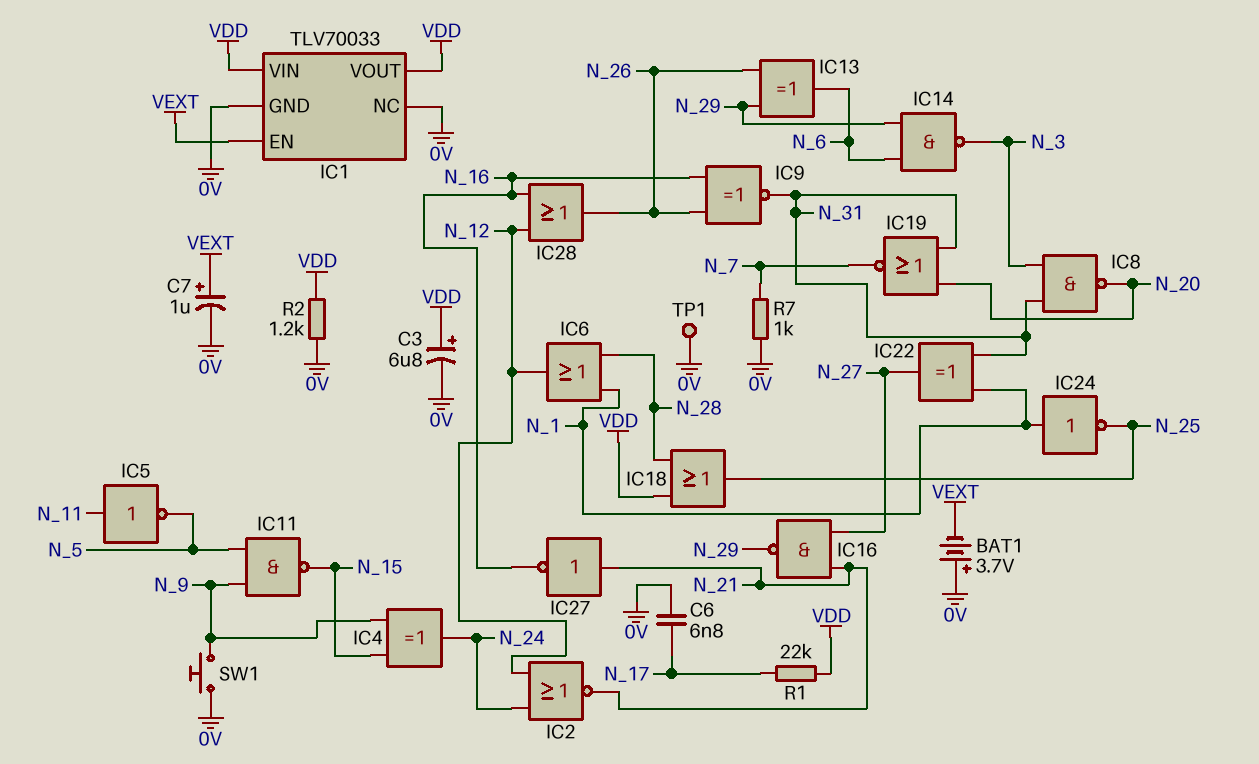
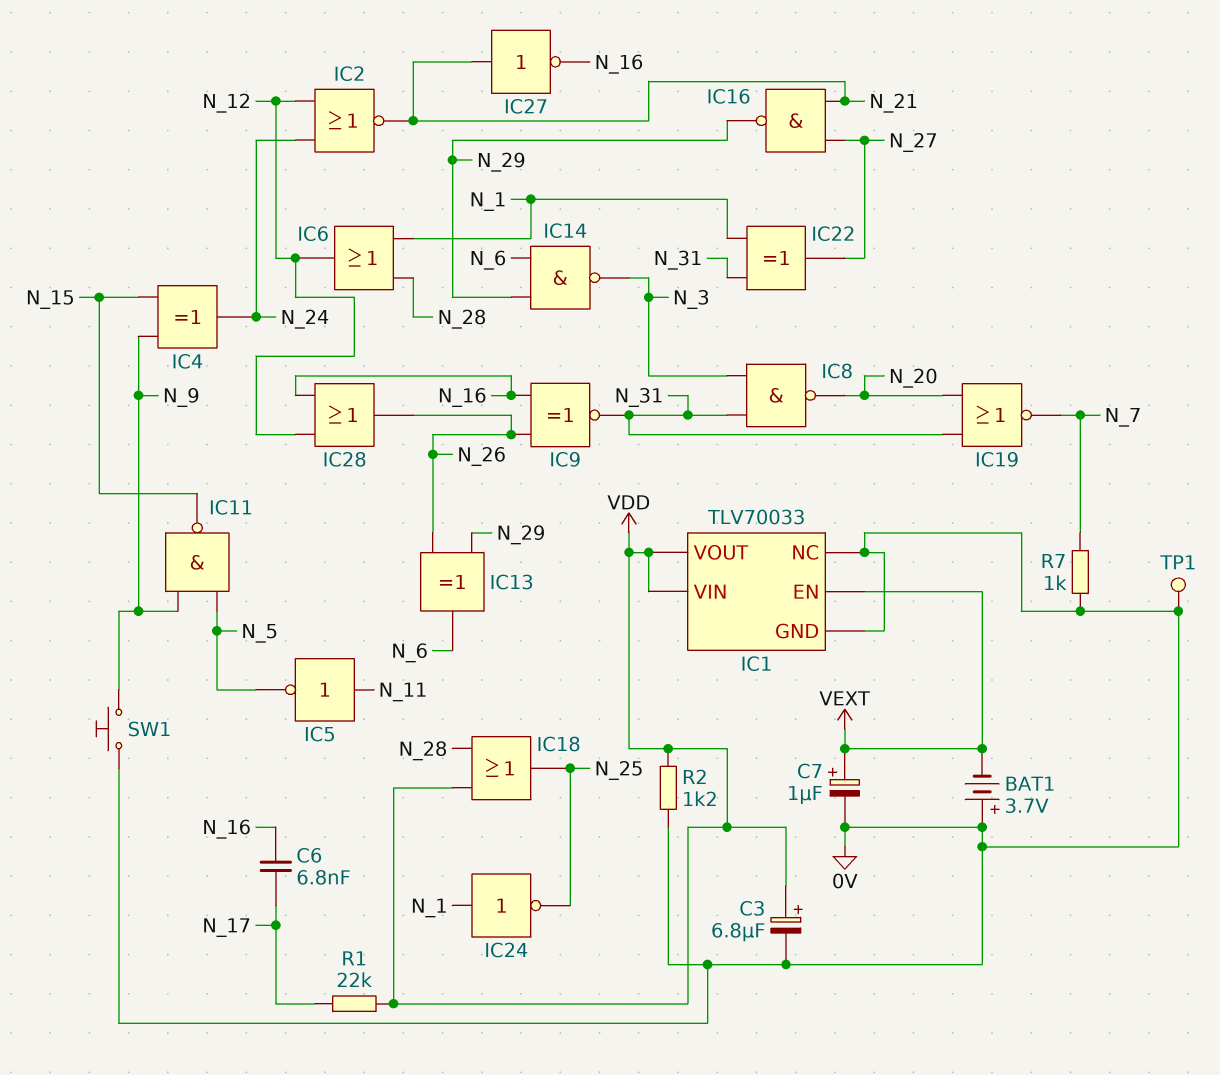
C6: 6.8nF (0V, N_17) -> 6.8nF (N_16, N_17)

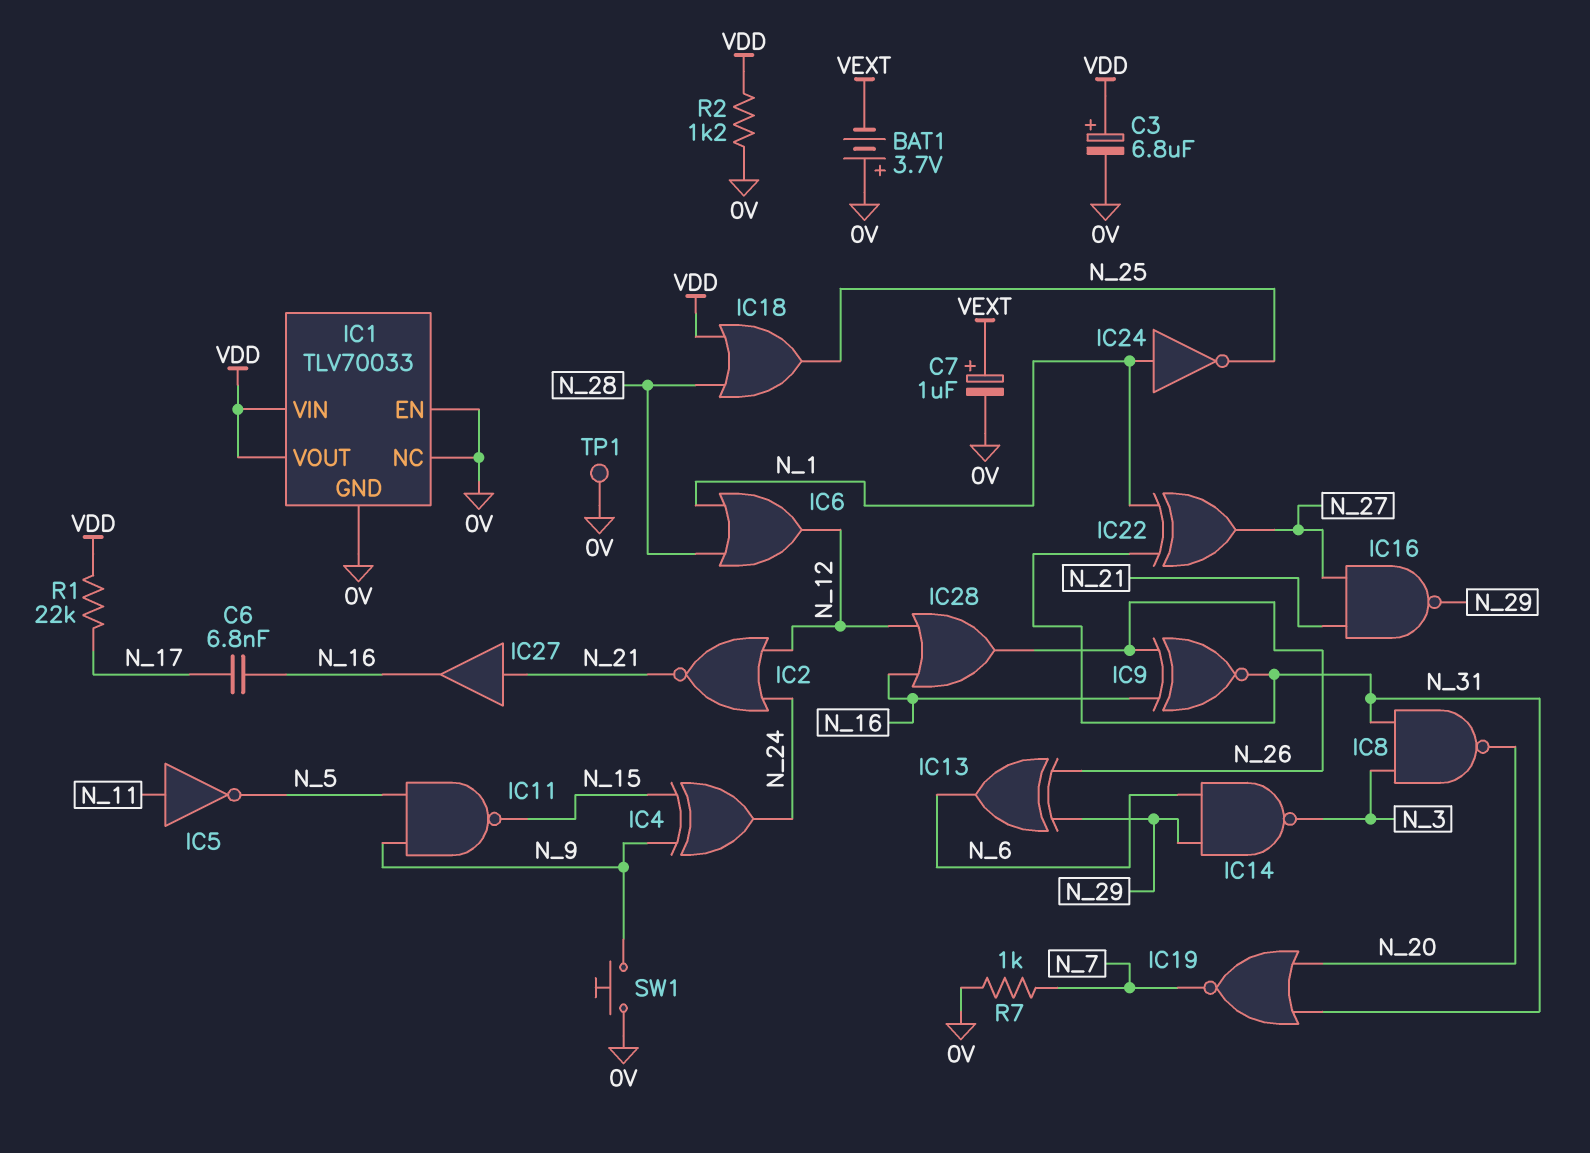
IC1 pin EN: VEXT -> 0V
IC27: NOT (in N_21, out N_16) -> buffer (in N_21, out N_16)

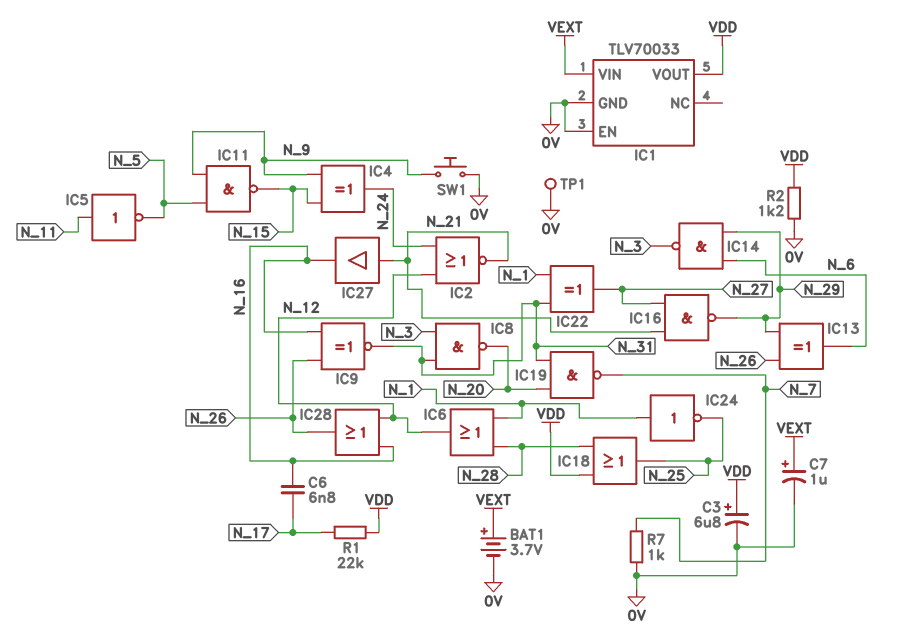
BAT1: 3.7V (plus 0V, minus VEXT) -> 3.7V (plus VEXT, minus 0V)
IC1 pin NC: 0V -> none
IC1 pin VIN: VDD -> VEXT
IC19: NOR (in N_20, in N_31, out N_7) -> NAND (in N_20, in N_31, out N_7)

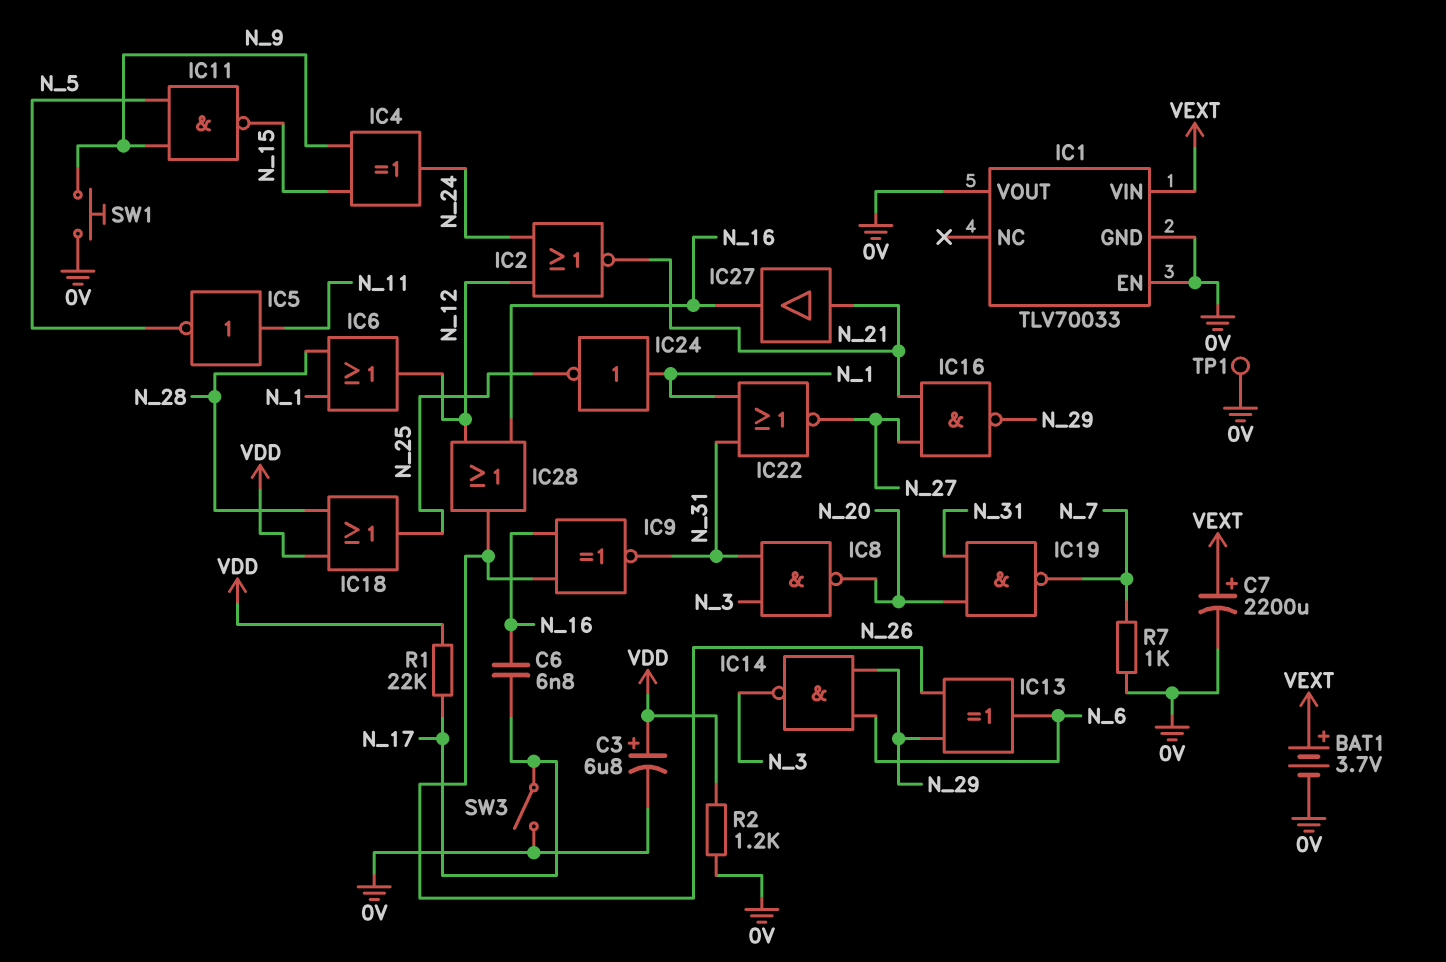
C7: 1uF (plus VEXT, minus 0V) -> 2200uF (plus VEXT, minus 0V)
IC1 pin VOUT: VDD -> 0V
IC22: XOR (in N_1, in N_31, out N_27) -> NOR (in N_1, in N_31, out N_27)
SW3: none -> switch (0V, N_17)

